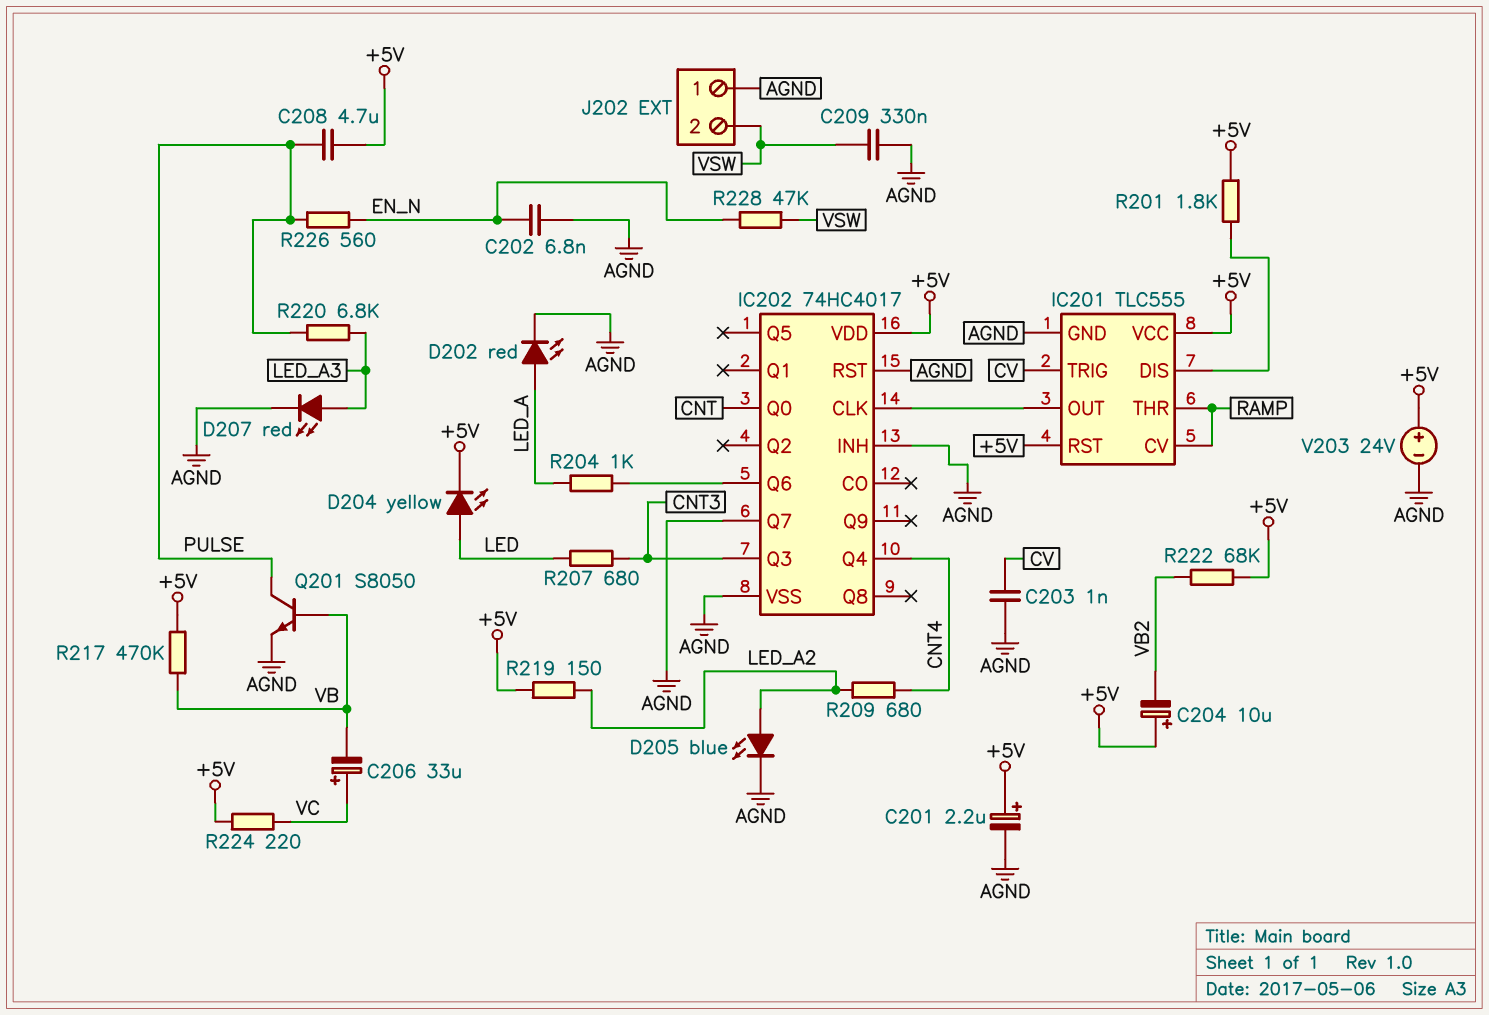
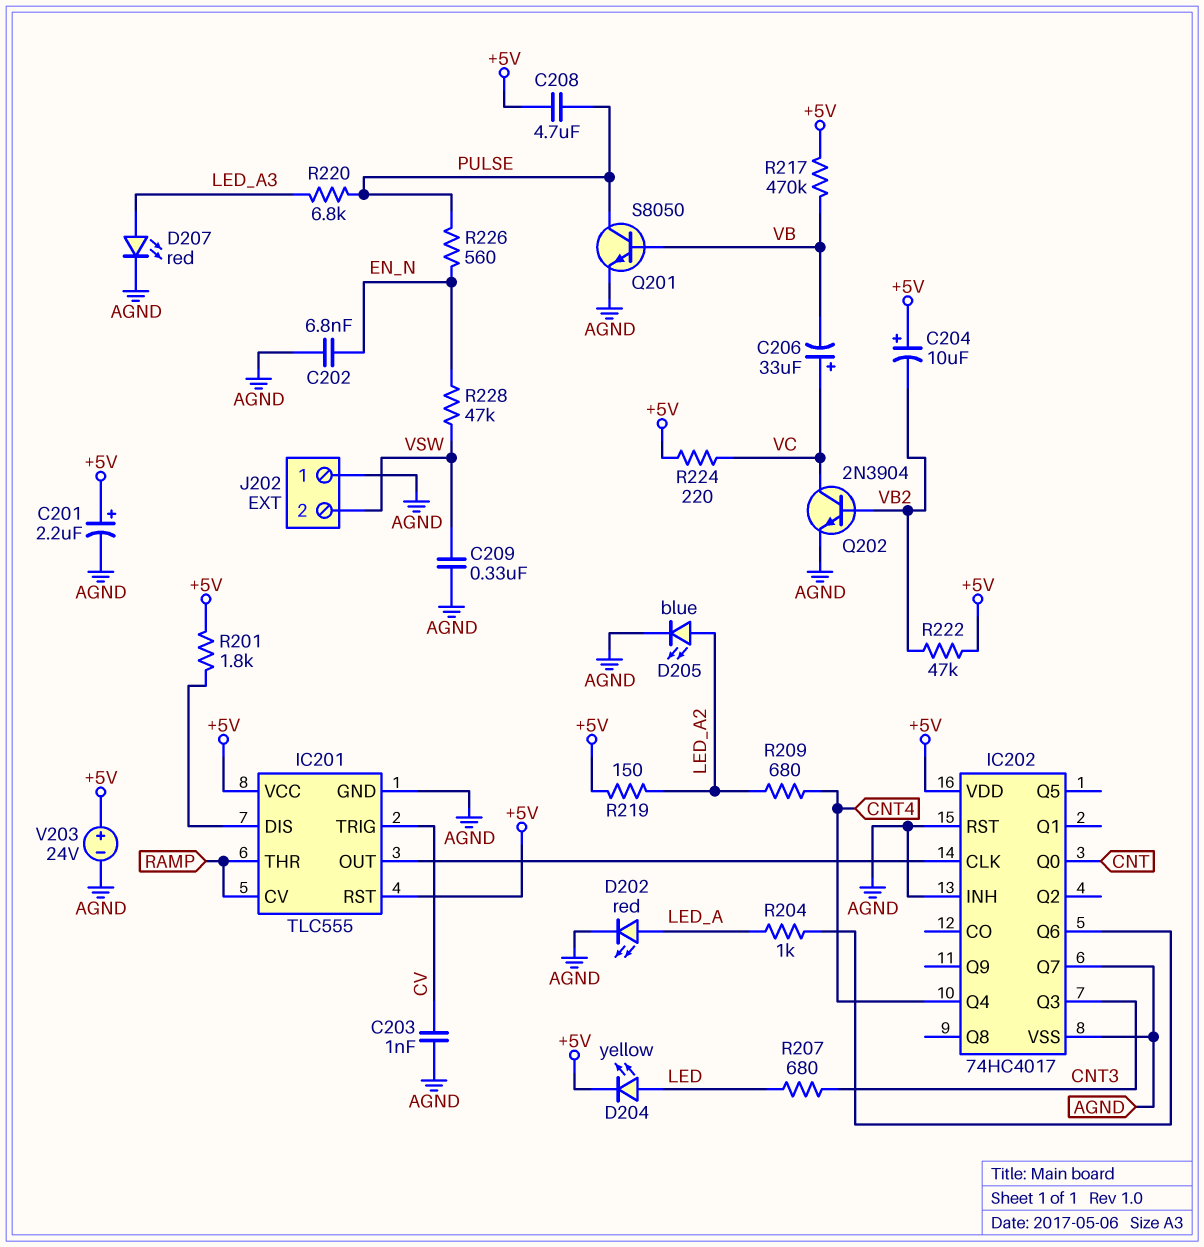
Q202: none -> NPN 2N3904 (B VB2, C VC, E AGND)
R222: 68k (+5V, VB2) -> 47k (+5V, VB2)

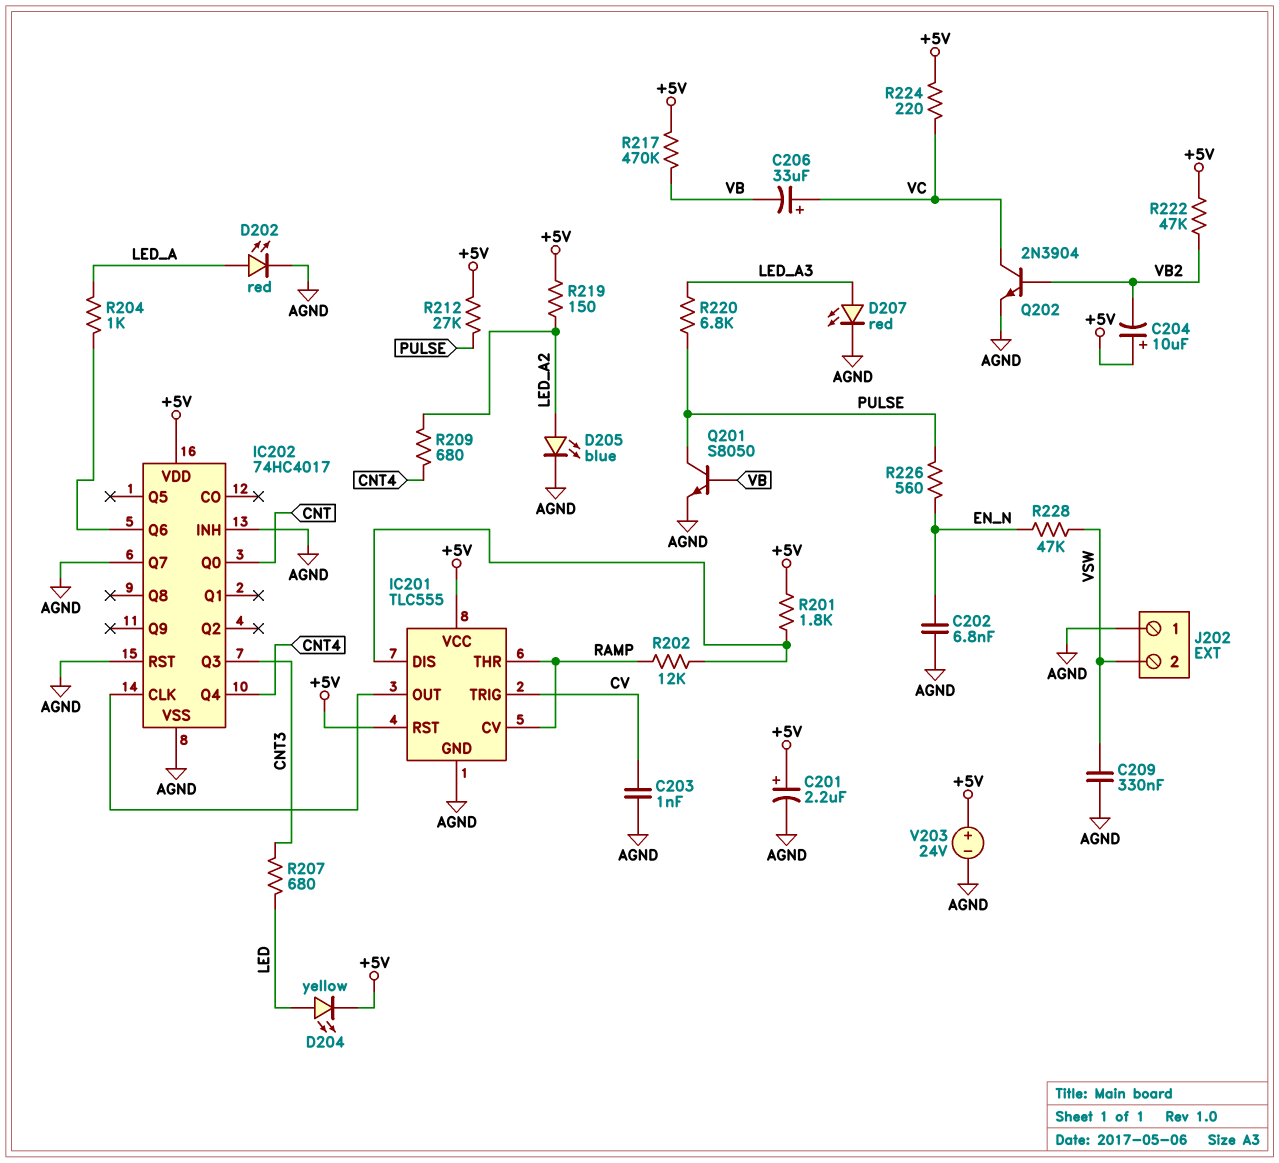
C208: 4.7uF (+5V, PULSE) -> none
R202: none -> 12k (IC201/DIS, RAMP)
R212: none -> 27k (+5V, PULSE)

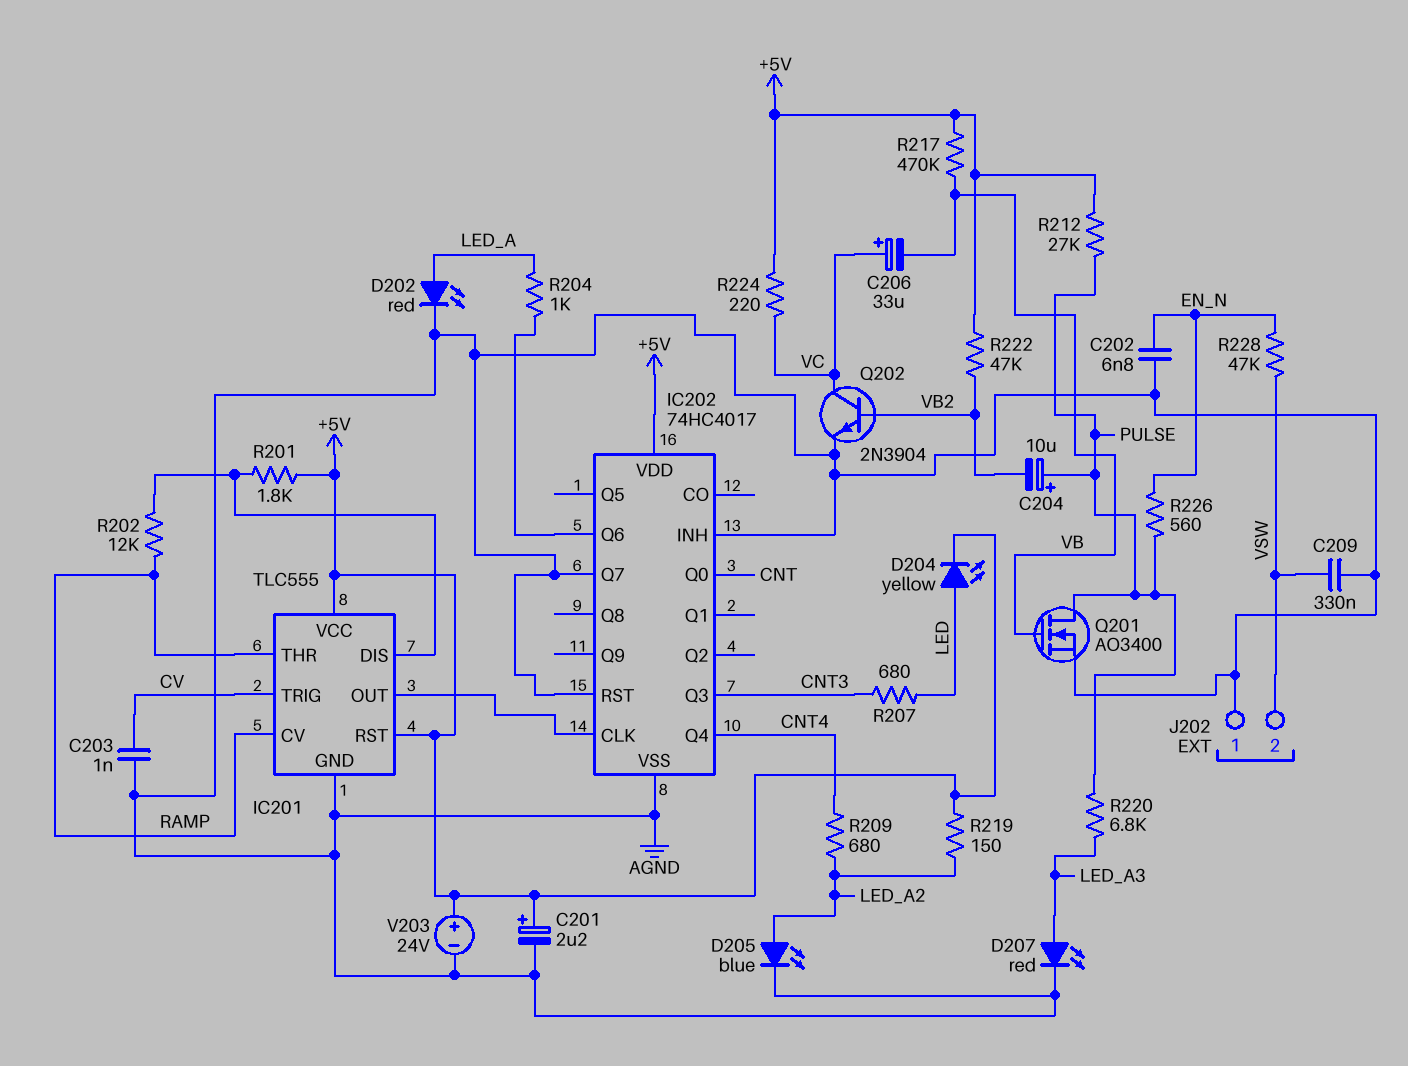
C204: 10uF (plus +5V, minus VB2) -> 10uF (plus PULSE, minus VB2)
Q201: NPN S8050 (B VB, C PULSE, E AGND) -> NMOS AO3400 (G VB, D PULSE, S AGND)

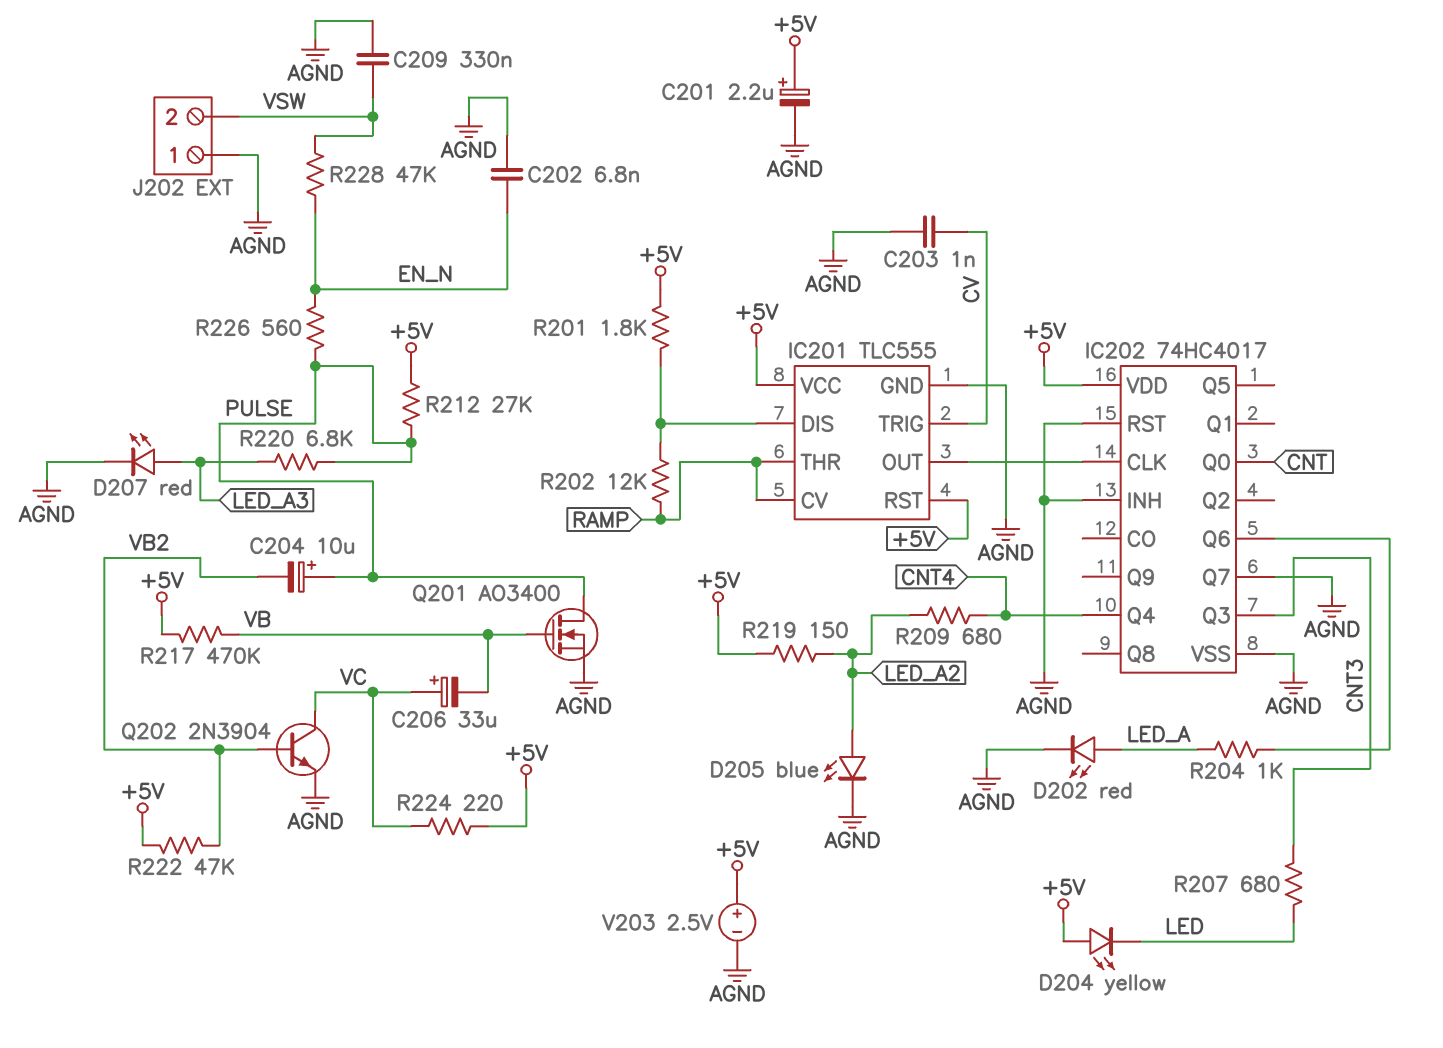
D204: LED yellow (A LED, K +5V) -> LED yellow (A +5V, K LED)
V203: 24V (plus +5V, minus AGND) -> 2.5V (plus +5V, minus AGND)

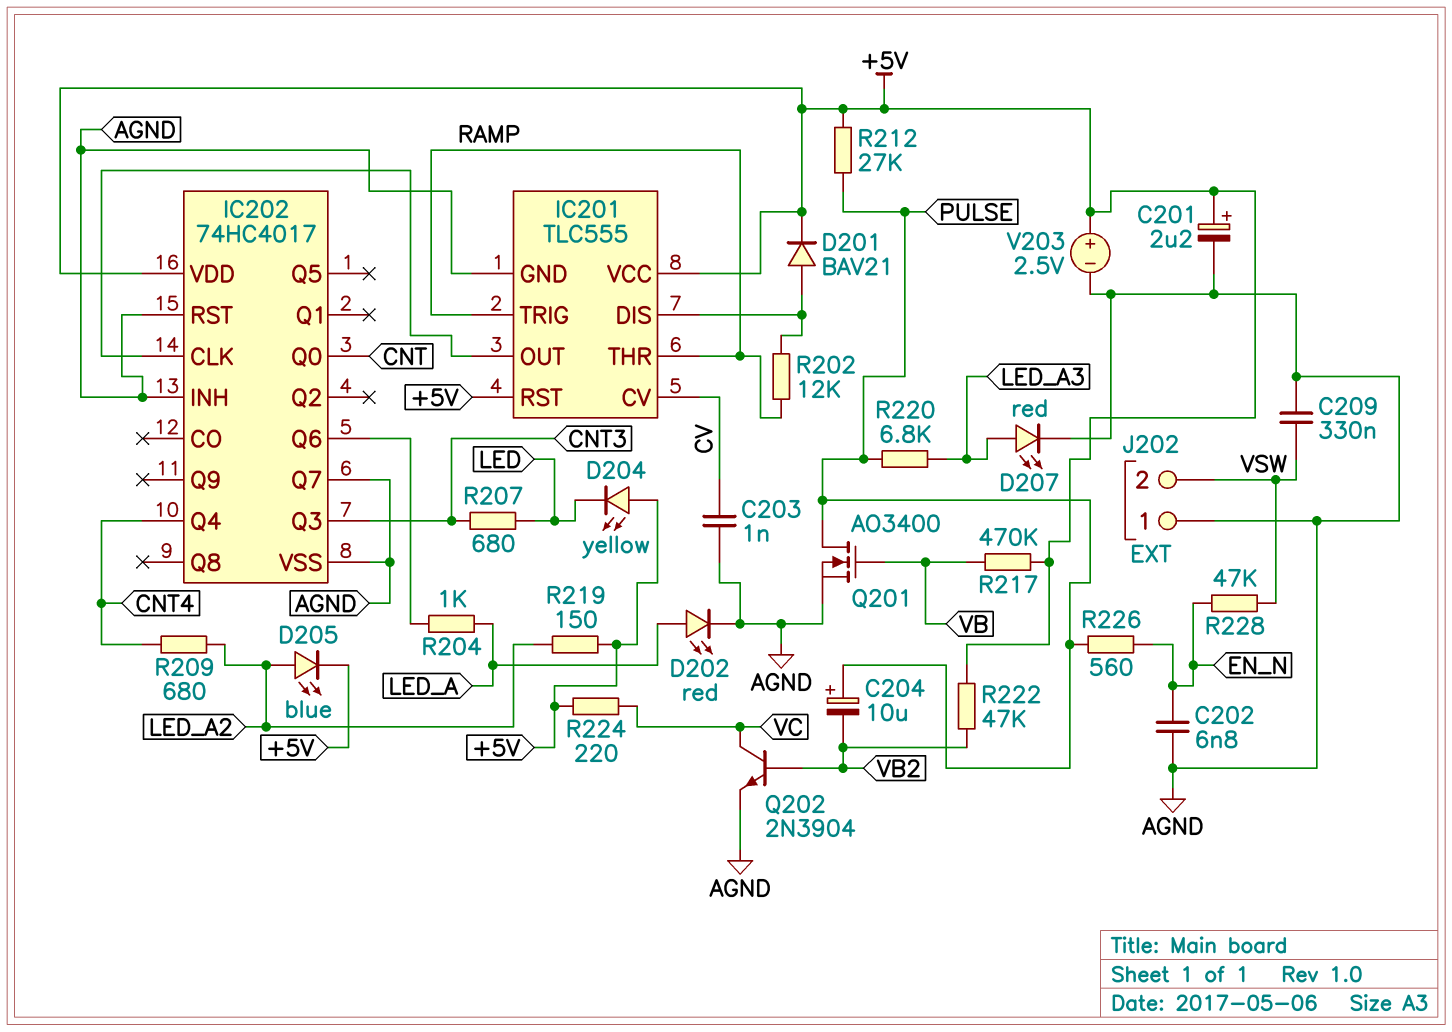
C206: 33uF (plus VC, minus VB) -> none
D201: none -> diode BAV21 (A IC201/DIS, K +5V)
D205: LED blue (A LED_A2, K AGND) -> LED blue (A LED_A2, K +5V)
IC201 pin CV: RAMP -> CV
IC201 pin TRIG: CV -> RAMP
R201: 1.8k (+5V, IC201/DIS) -> none

